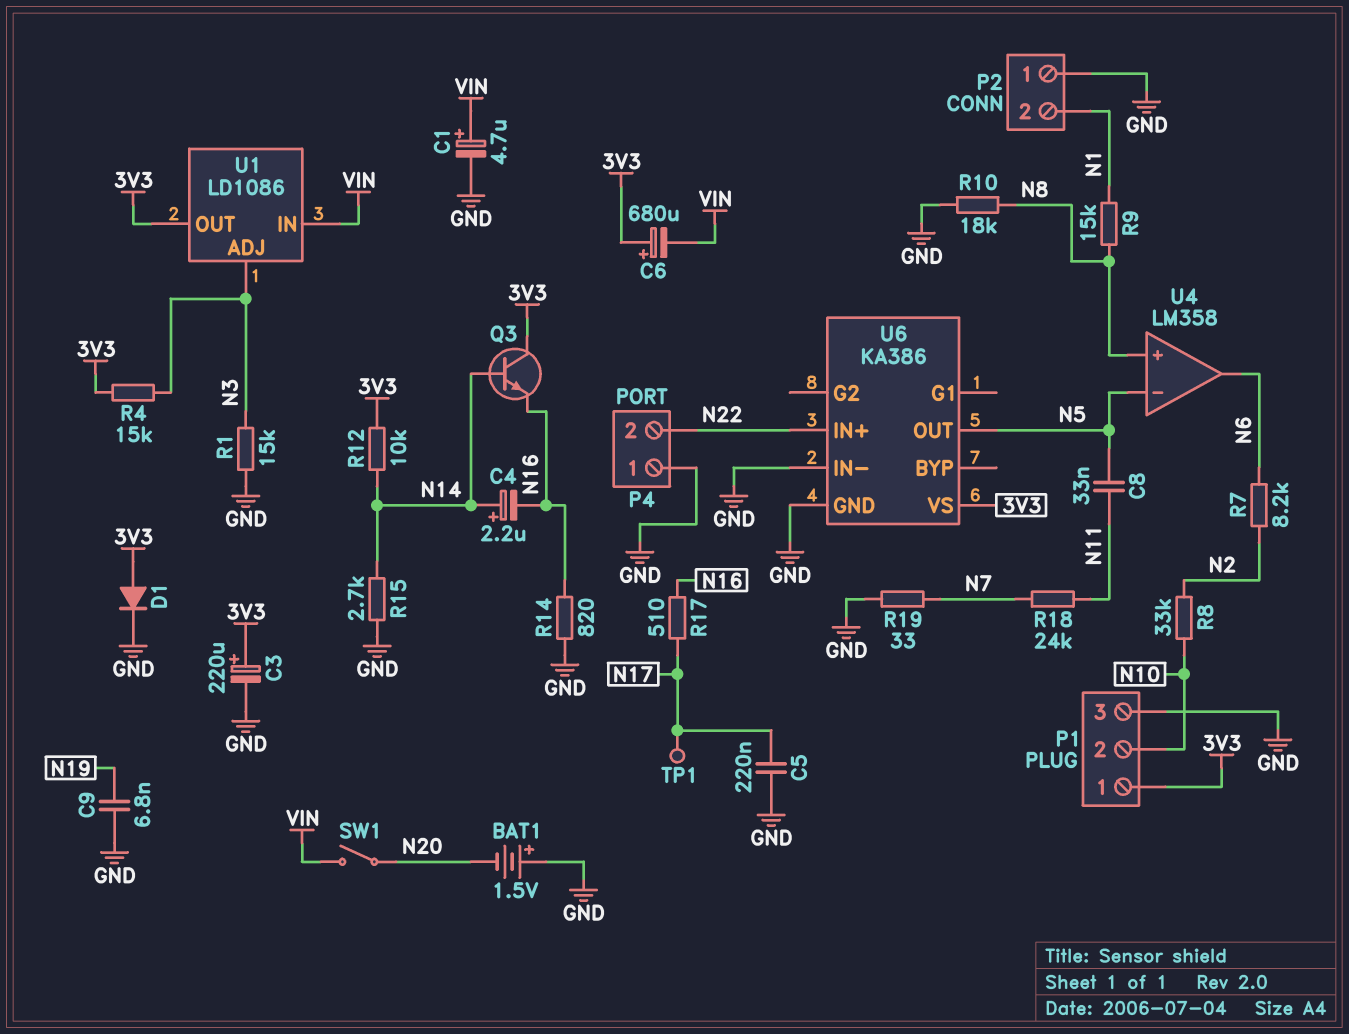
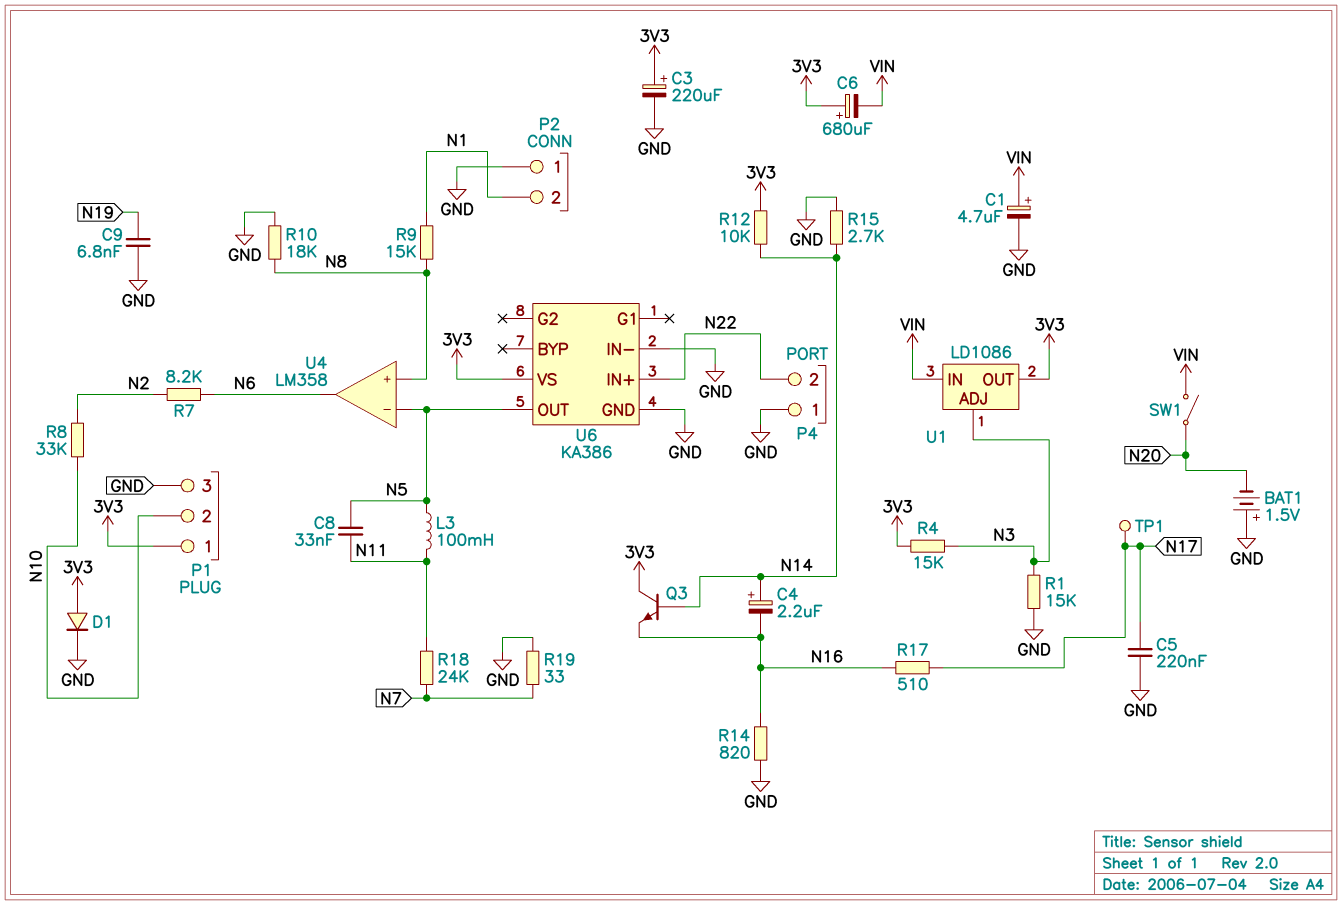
L3: none -> 100mH (N5, N11)

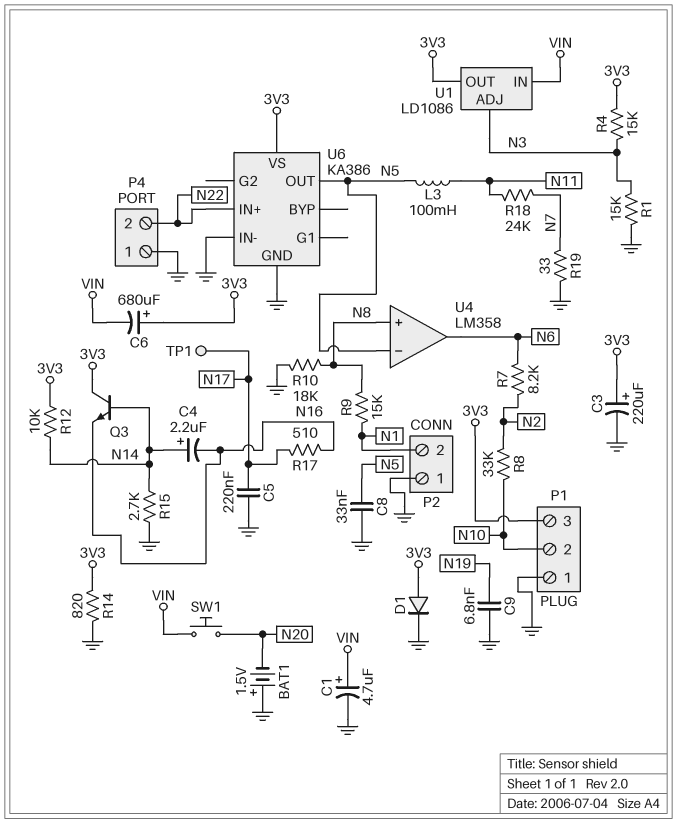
C8: 33nF (N5, N11) -> 33nF (GND, N5)
P1 pin 1: 3V3 -> GND
P1 pin 3: GND -> 3V3
R14: 820 (GND, N16) -> 820 (3V3, GND)
SW1: switch (N20, VIN) -> button (N20, VIN)

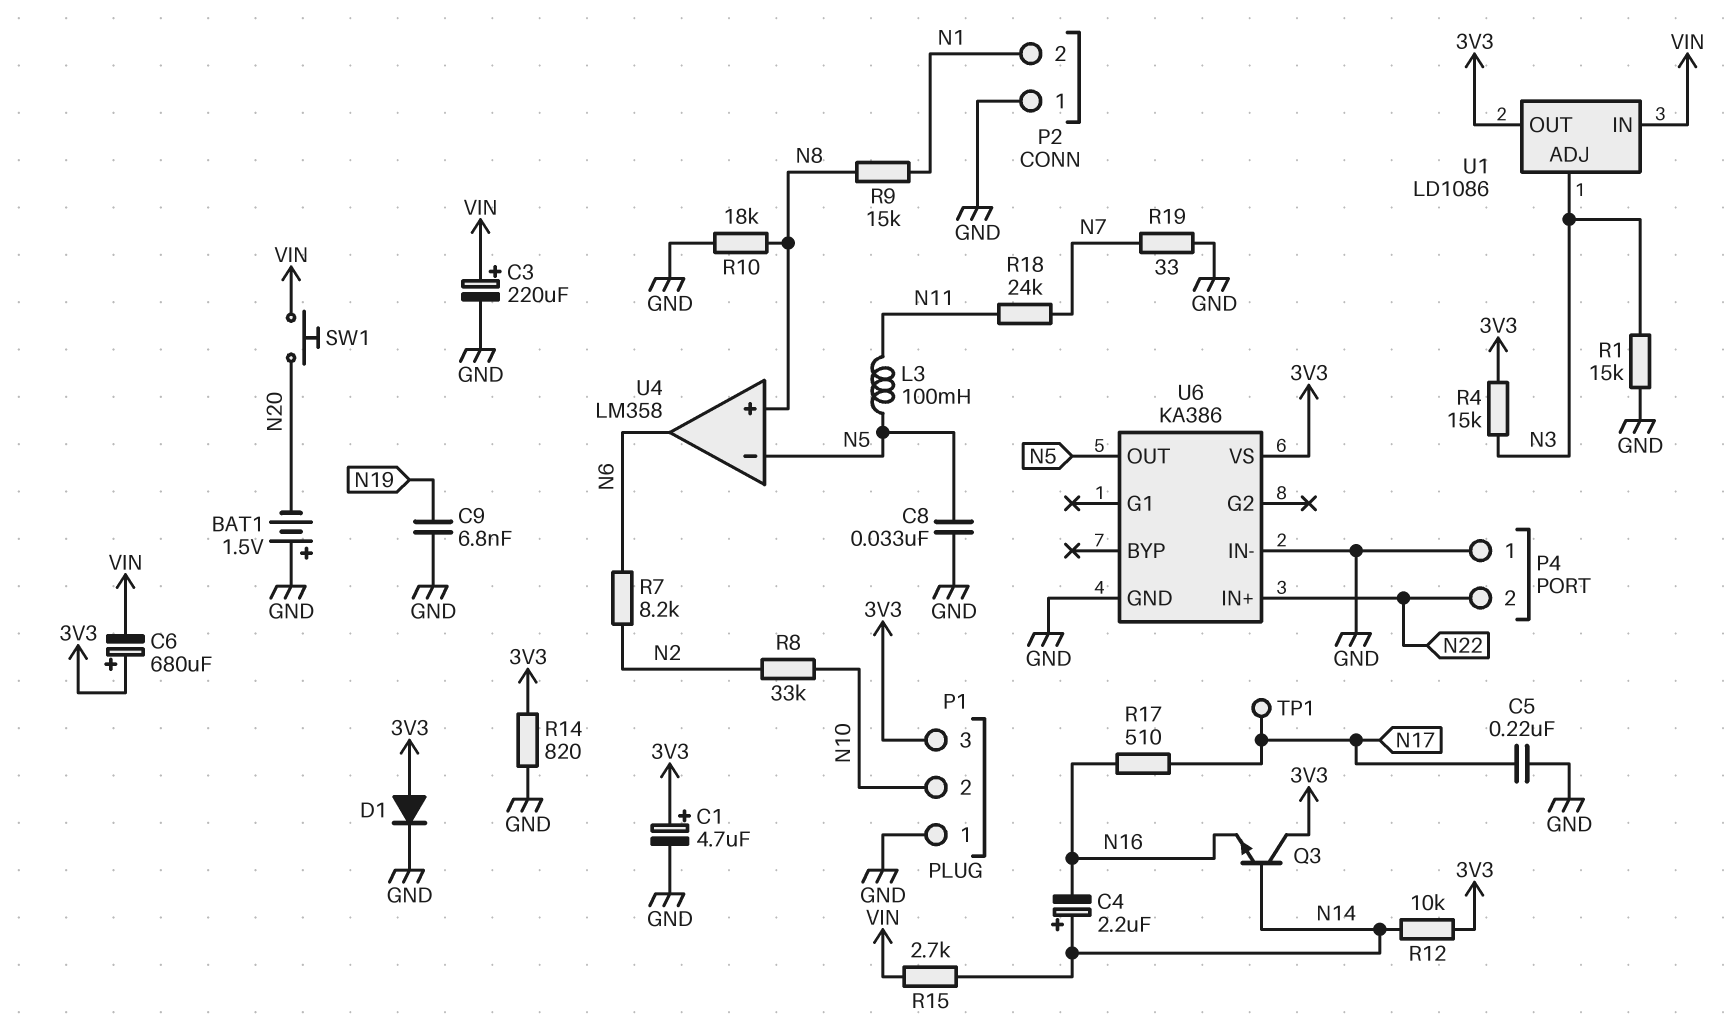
C1: 4.7uF (plus VIN, minus GND) -> 4.7uF (plus 3V3, minus GND)
C3: 220uF (plus 3V3, minus GND) -> 220uF (plus VIN, minus GND)
R15: 2.7k (GND, N14) -> 2.7k (N14, VIN)

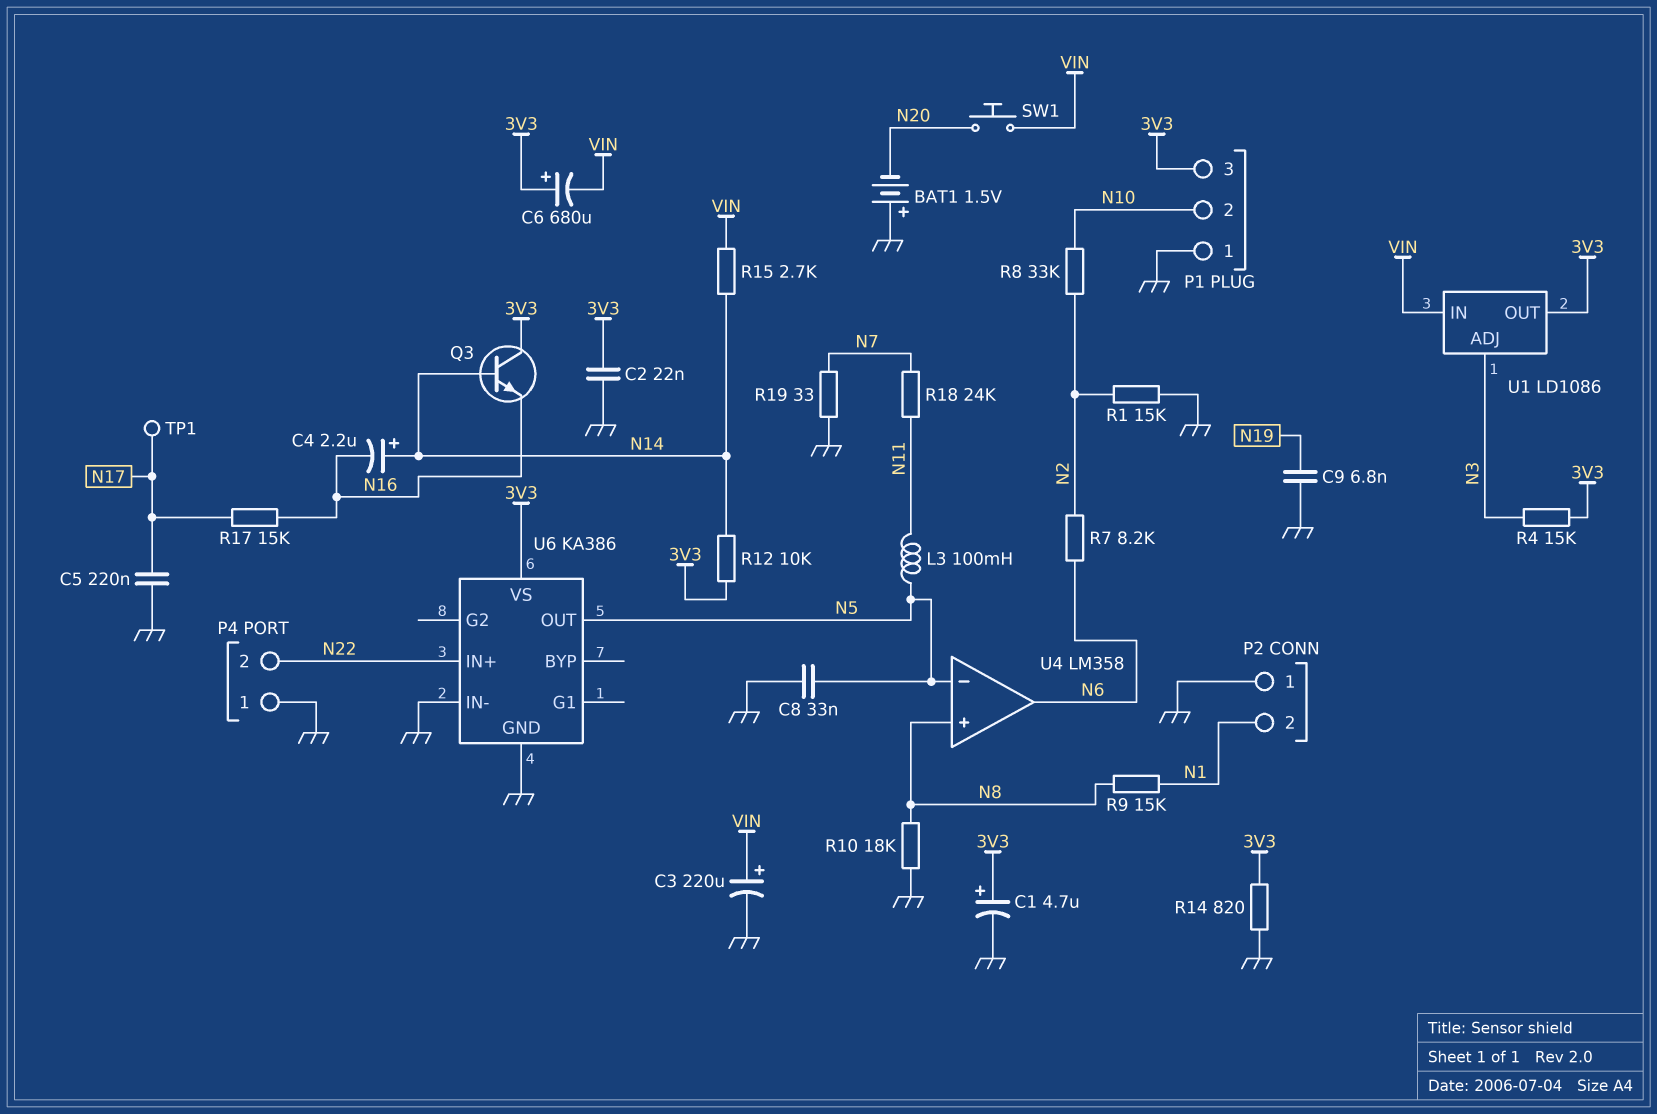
C2: none -> 22nF (3V3, GND)
D1: diode (A 3V3, K GND) -> none
R1: 15k (GND, N3) -> 15k (GND, N2)
R17: 510 (N16, N17) -> 15k (N16, N17)

